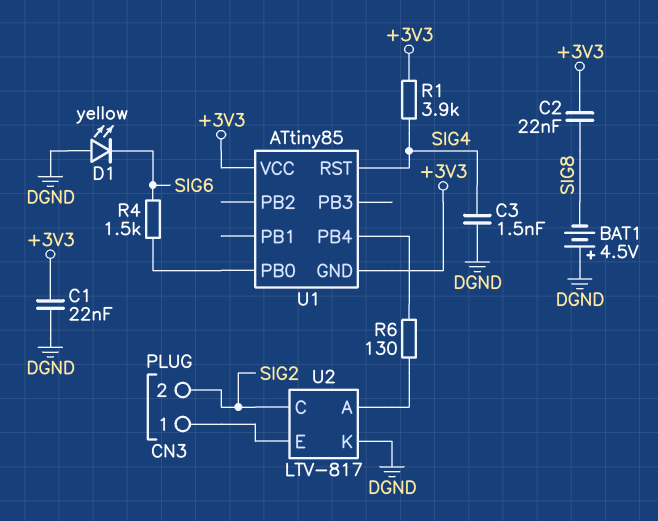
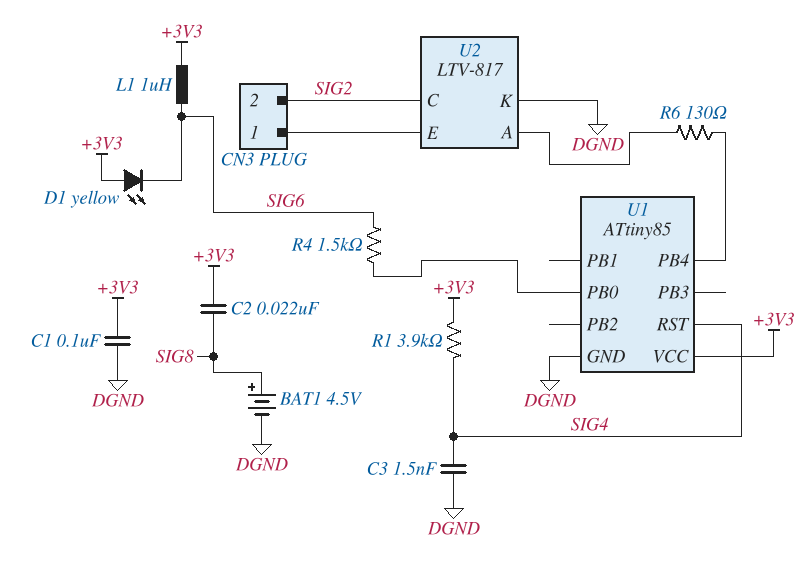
BAT1: 4.5V (plus DGND, minus SIG8) -> 4.5V (plus SIG8, minus DGND)
C1: 22nF (+3V3, DGND) -> 100nF (+3V3, DGND)
D1: LED yellow (A DGND, K SIG6) -> LED yellow (A +3V3, K SIG6)
L1: none -> 1uH (+3V3, SIG6)
U1 pin GND: +3V3 -> DGND

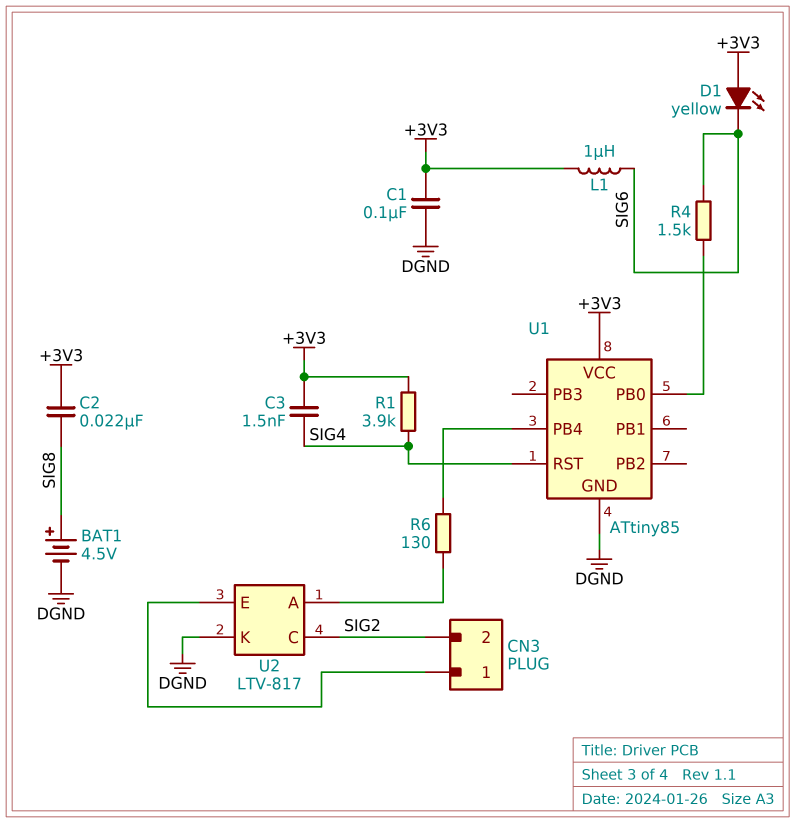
C3: 1.5nF (DGND, SIG4) -> 1.5nF (+3V3, SIG4)

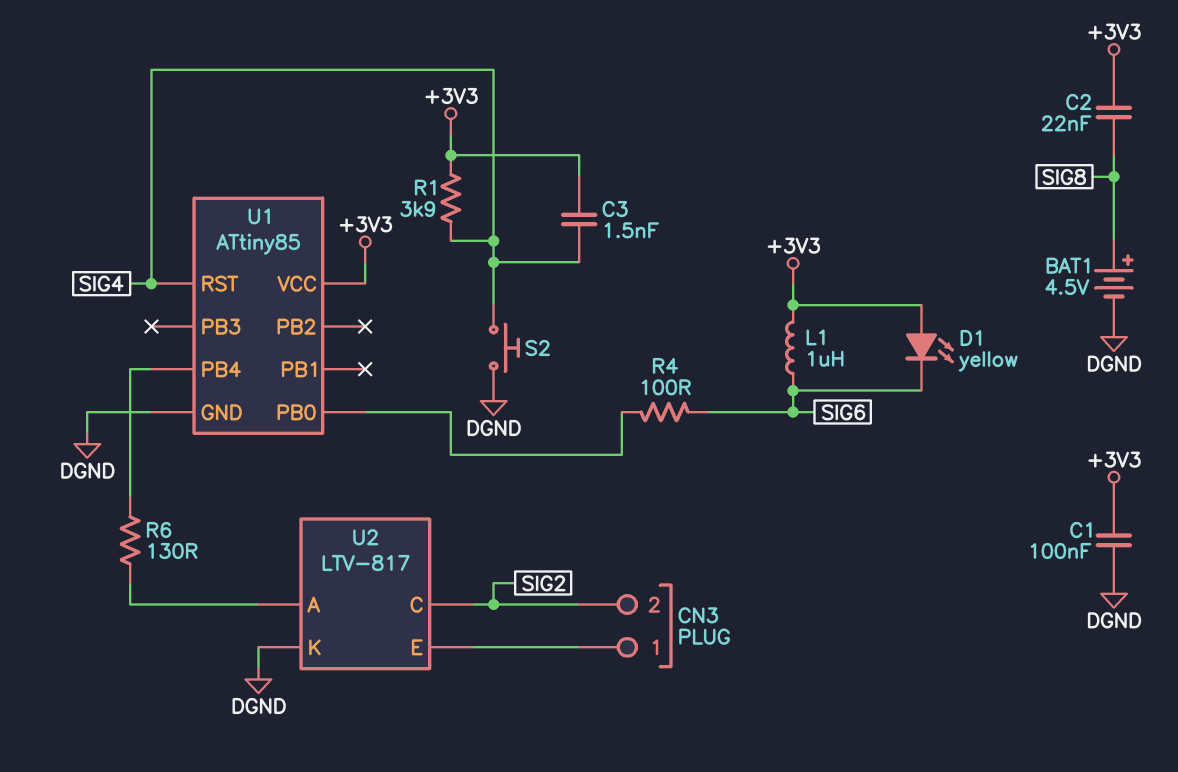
R4: 1.5k (SIG6, U1/PB0) -> 100 (SIG6, U1/PB0)
S2: none -> button (DGND, SIG4)

